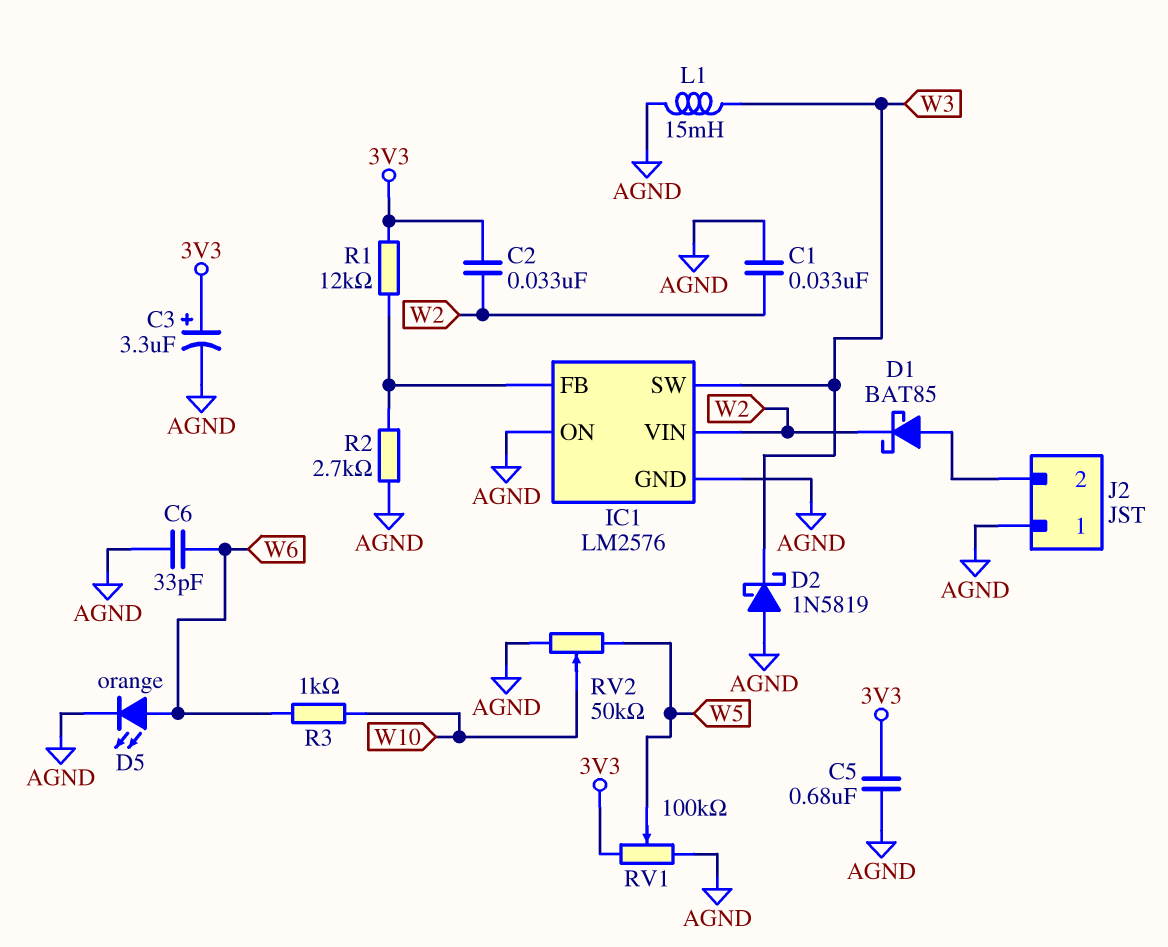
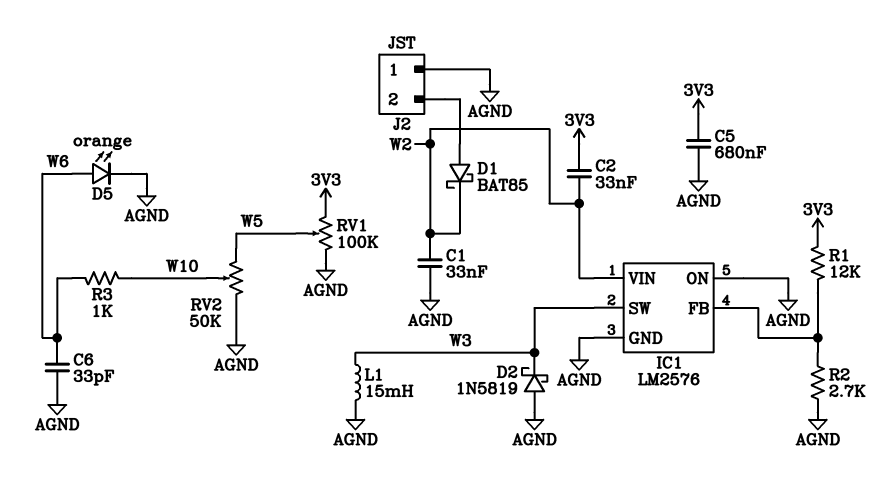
C3: 3.3uF (plus 3V3, minus AGND) -> none

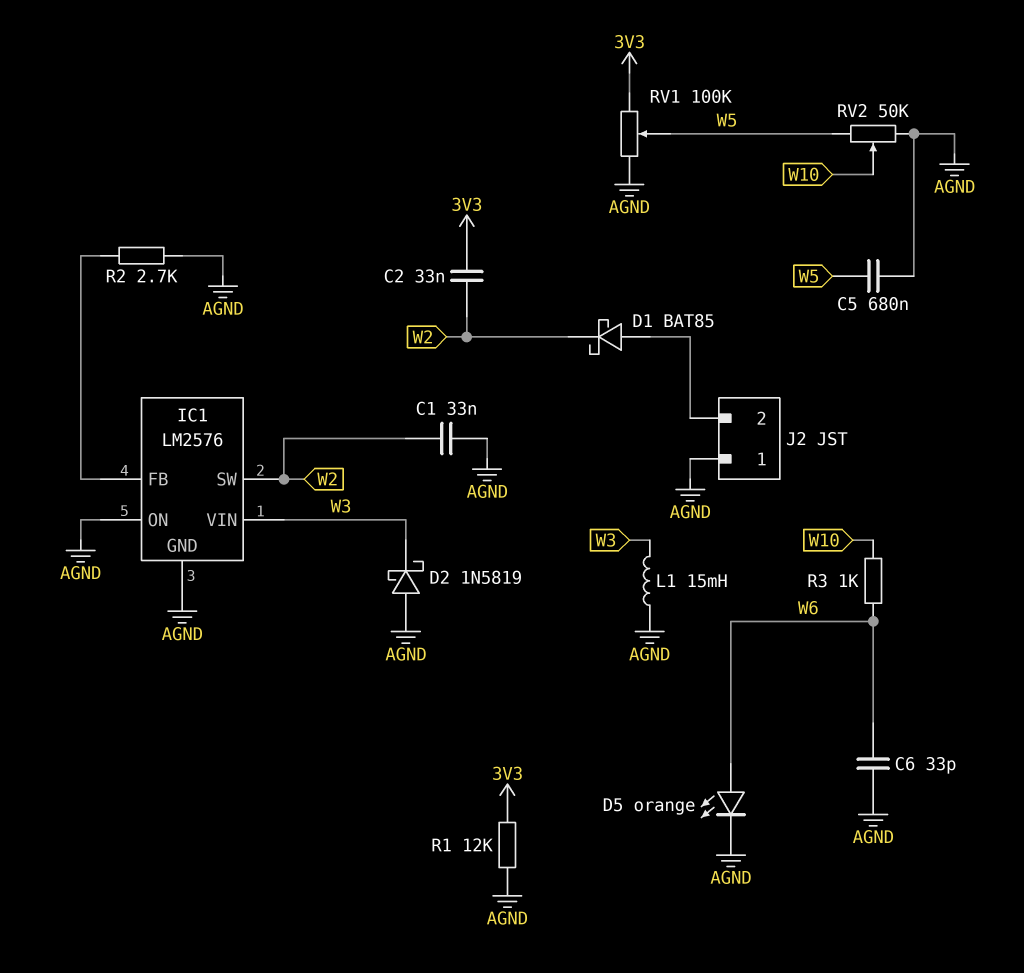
C5: 680nF (3V3, AGND) -> 680nF (AGND, W5)
IC1 pin SW: W3 -> W2
IC1 pin VIN: W2 -> W3
R1: 12k (3V3, IC1/FB) -> 12k (3V3, AGND)

